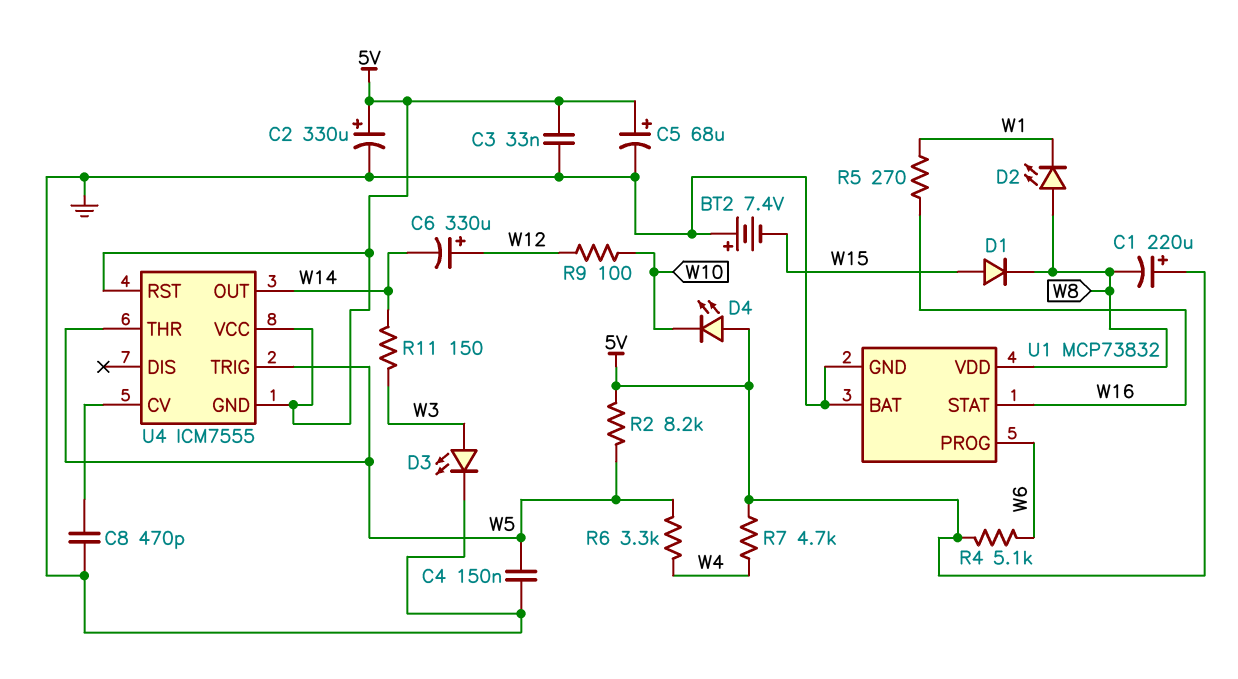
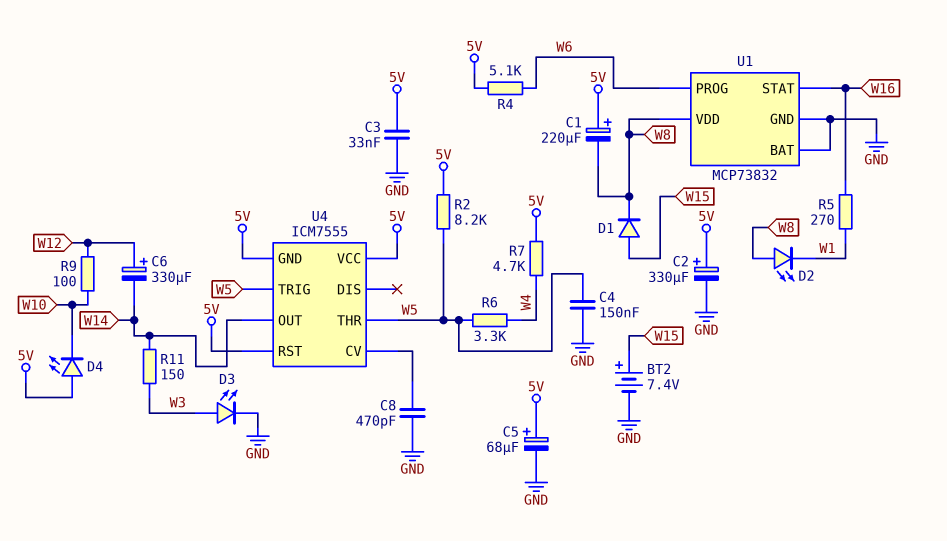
BT2: 7.4V (plus GND, minus W15) -> 7.4V (plus W15, minus GND)

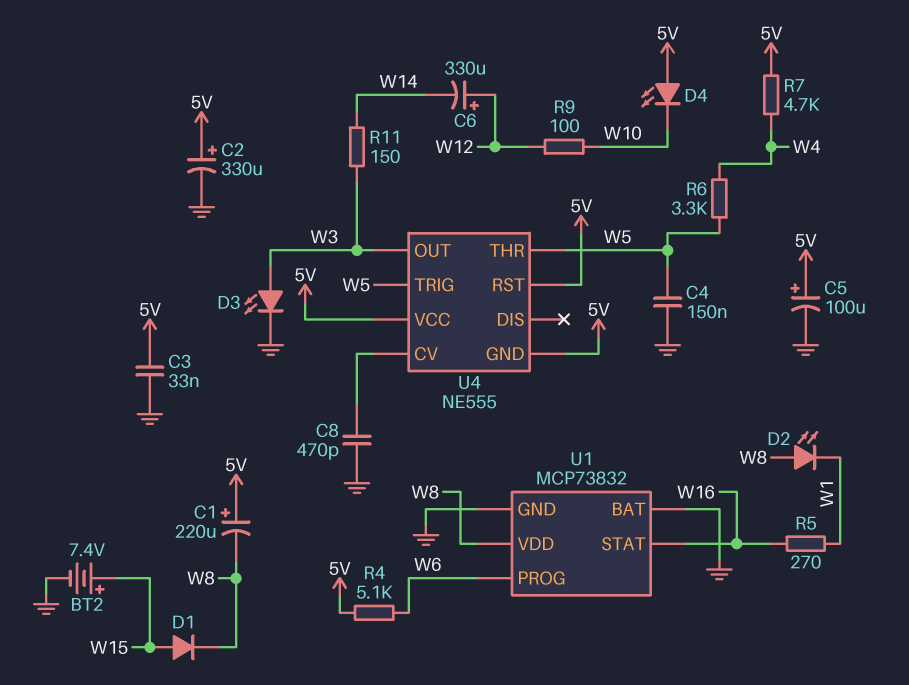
C5: 68uF (plus 5V, minus GND) -> 100uF (plus 5V, minus GND)
R2: 8.2k (5V, W5) -> none
U4: ICM7555 -> NE555
U4 pin OUT: W14 -> W3

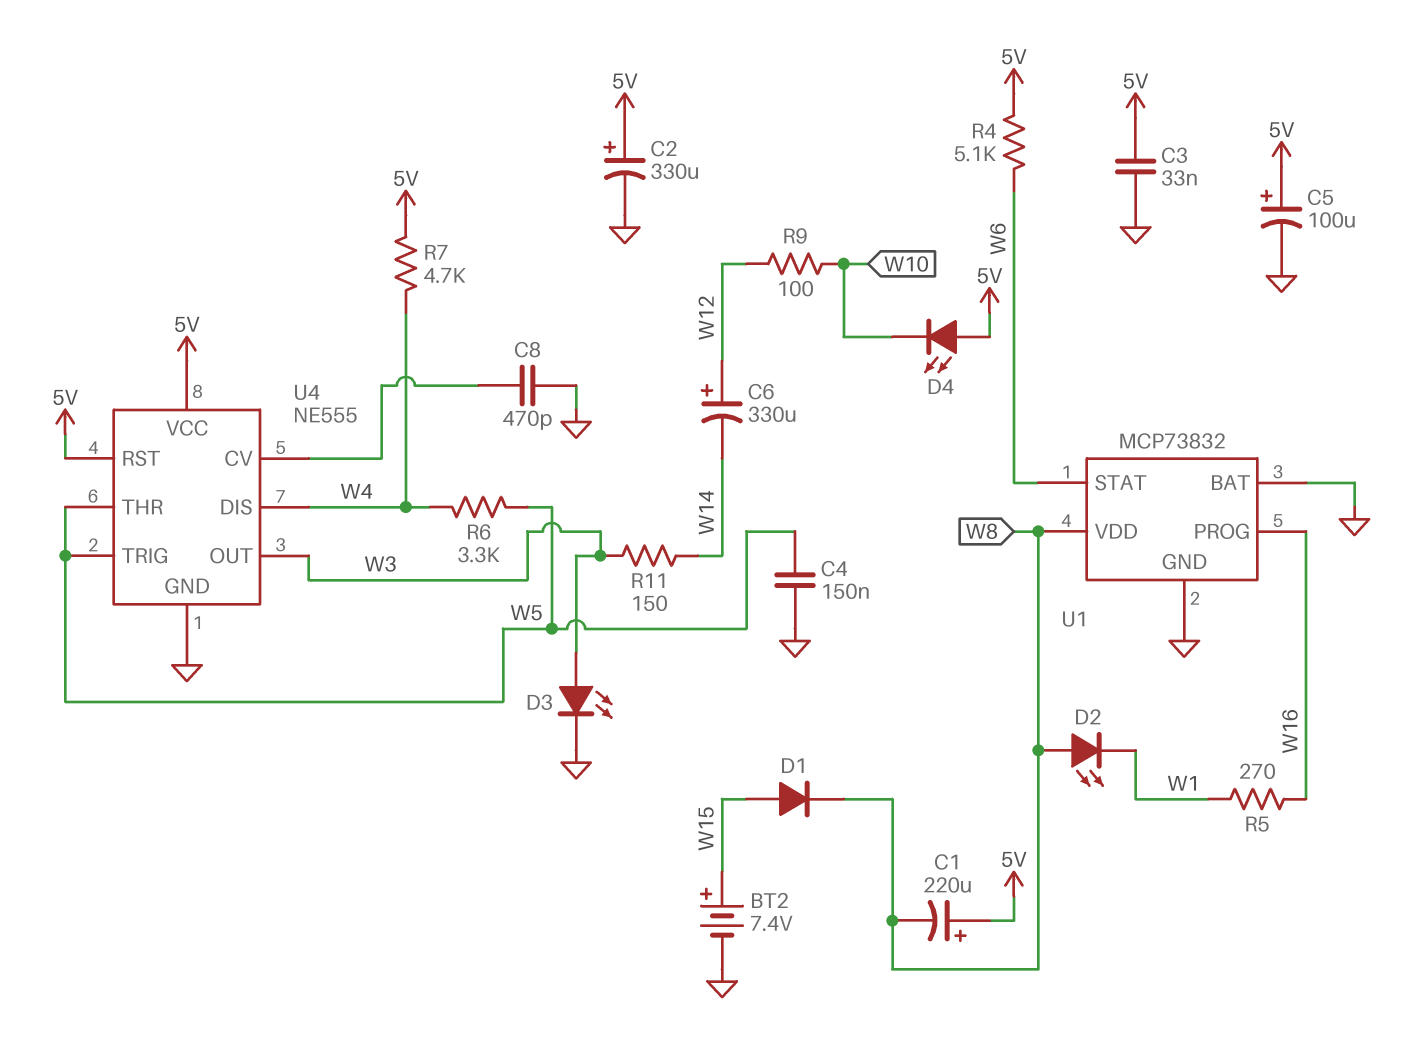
U1 pin PROG: W6 -> W16
U1 pin STAT: W16 -> W6
U4 pin DIS: none -> W4
U4 pin GND: 5V -> GND

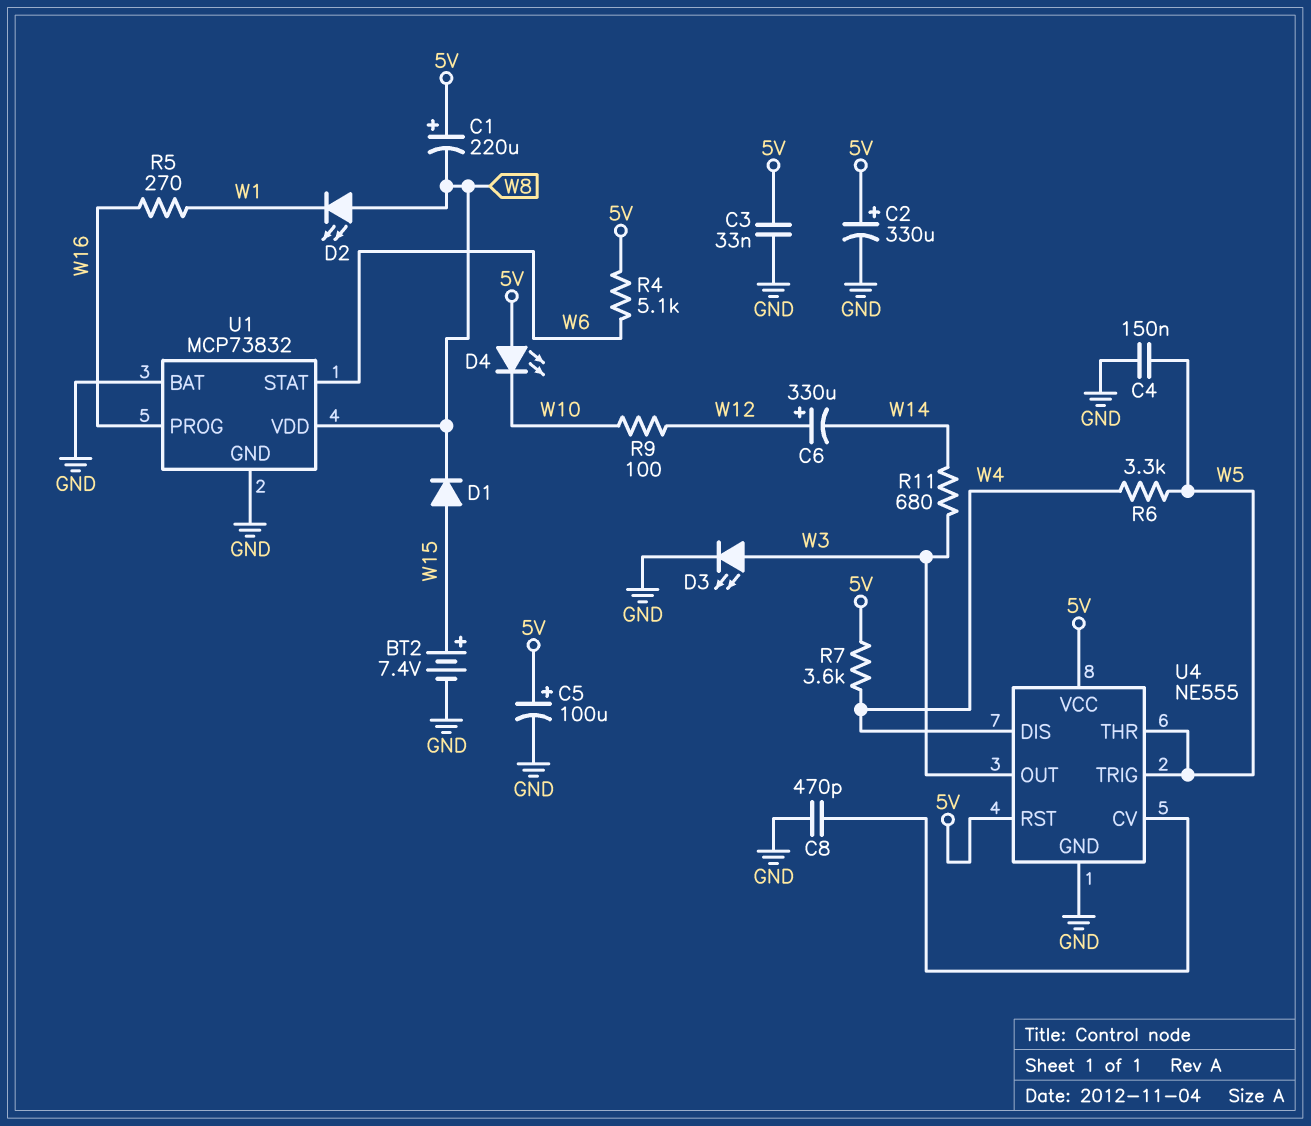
R7: 4.7k (5V, W4) -> 3.6k (5V, W4)
R11: 150 (W3, W14) -> 680 (W3, W14)

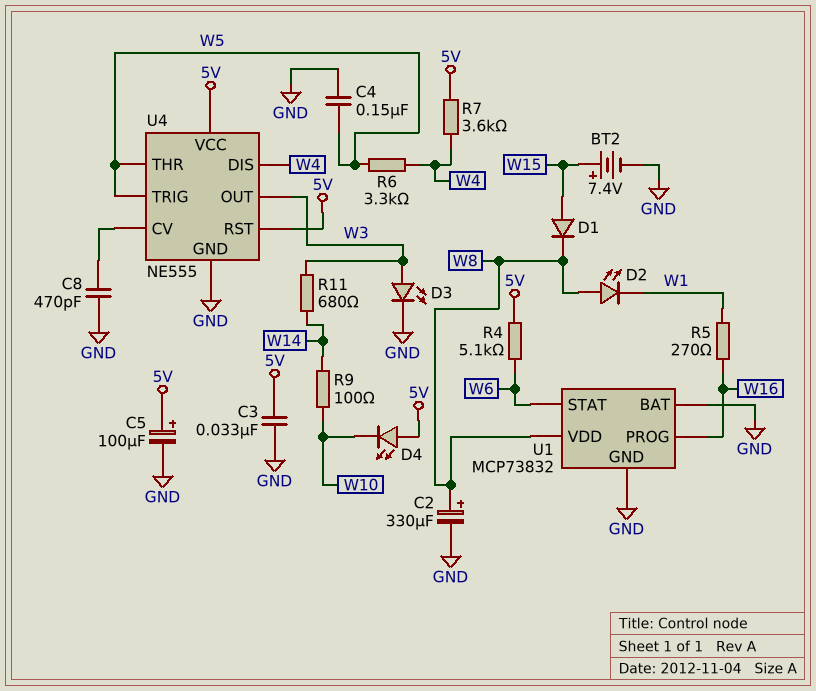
C1: 220uF (plus 5V, minus W8) -> none
C2: 330uF (plus 5V, minus GND) -> 330uF (plus W8, minus GND)
C6: 330uF (plus W12, minus W14) -> none
R9: 100 (W10, W12) -> 100 (W10, W14)

